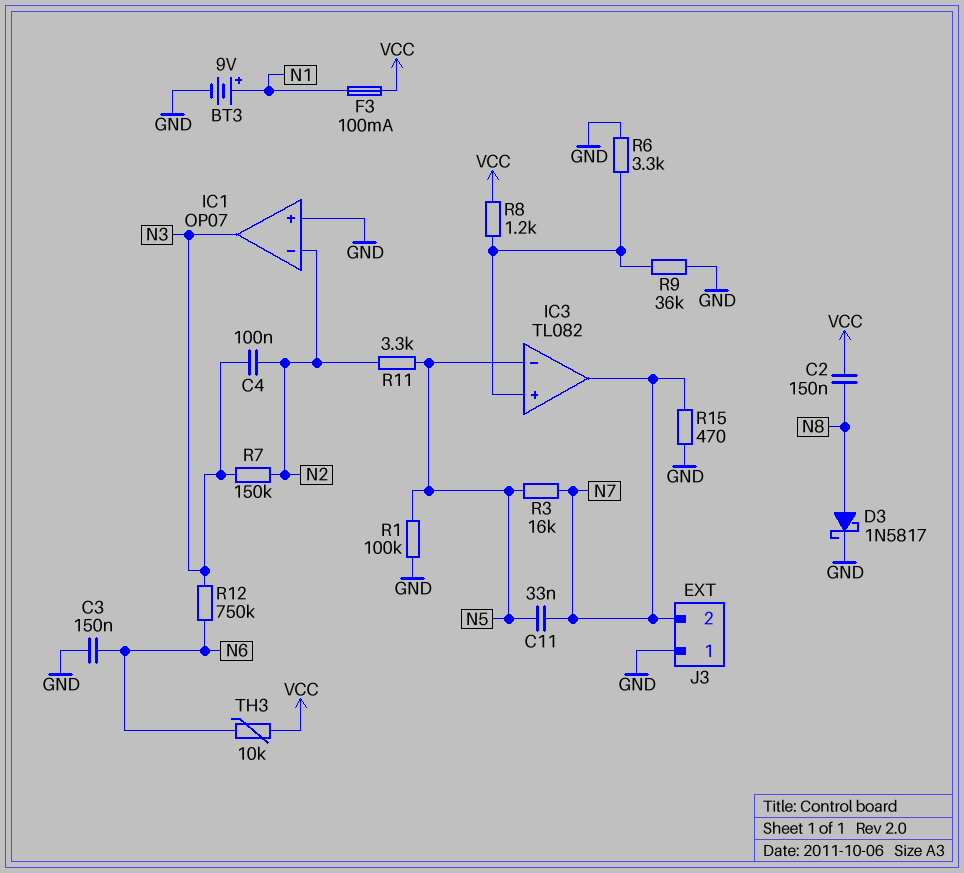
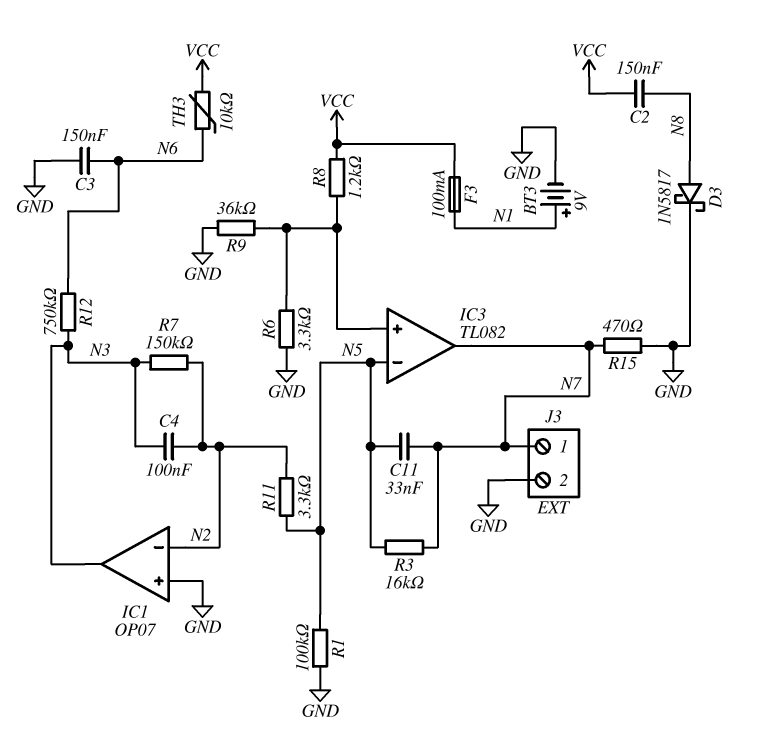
J3 pin 1: GND -> N7
J3 pin 2: N7 -> GND

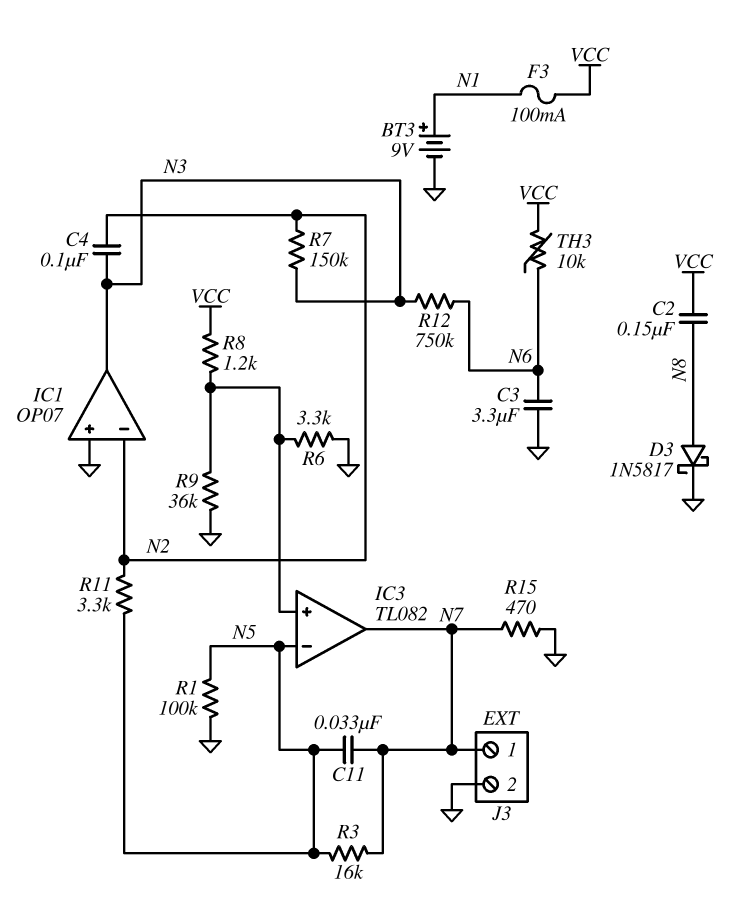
C3: 150nF (GND, N6) -> 3.3uF (GND, N6)

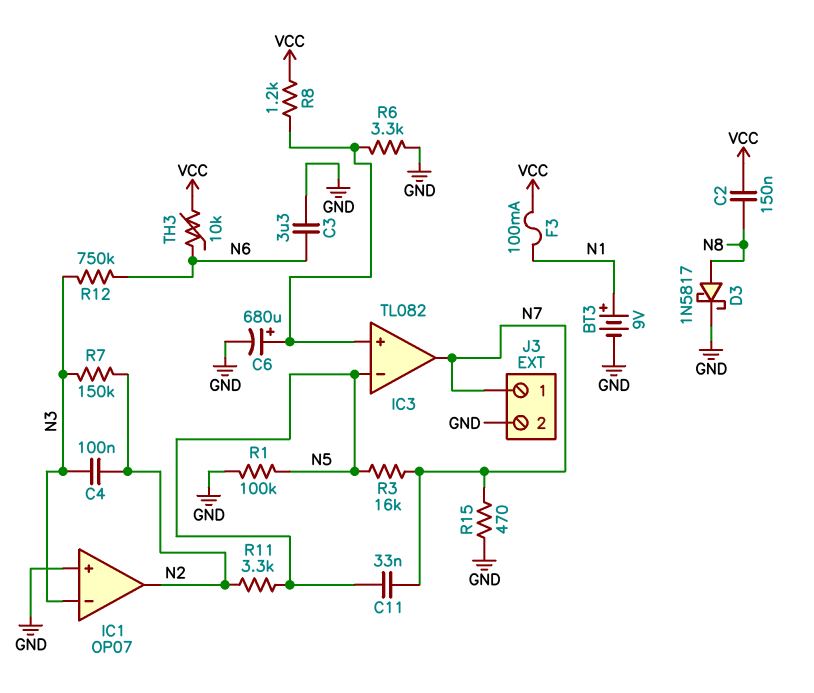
C6: none -> 680uF (plus IC3/in+, minus GND)
IC1 pin in-: N2 -> N3
IC1 pin out: N3 -> N2
R9: 36k (GND, IC3/in+) -> none

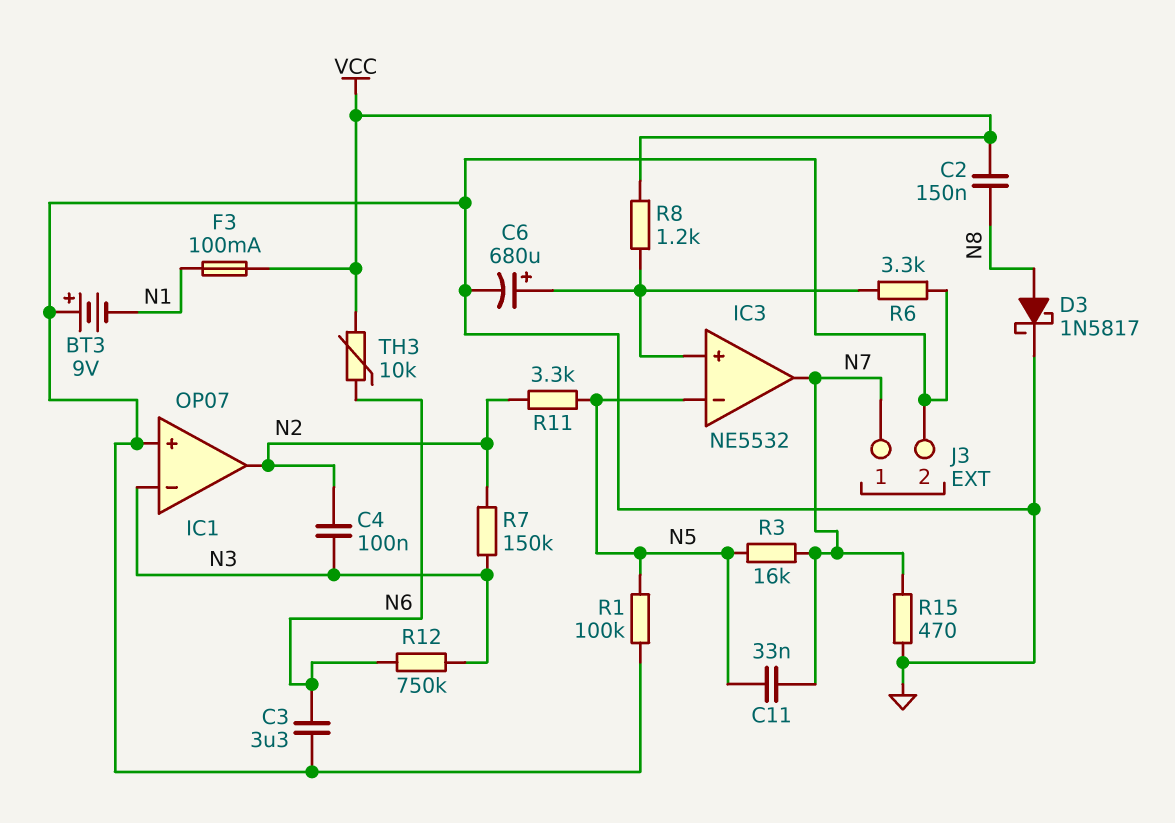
BT3: 9V (plus N1, minus GND) -> 9V (plus GND, minus N1)
IC3: TL082 -> NE5532

